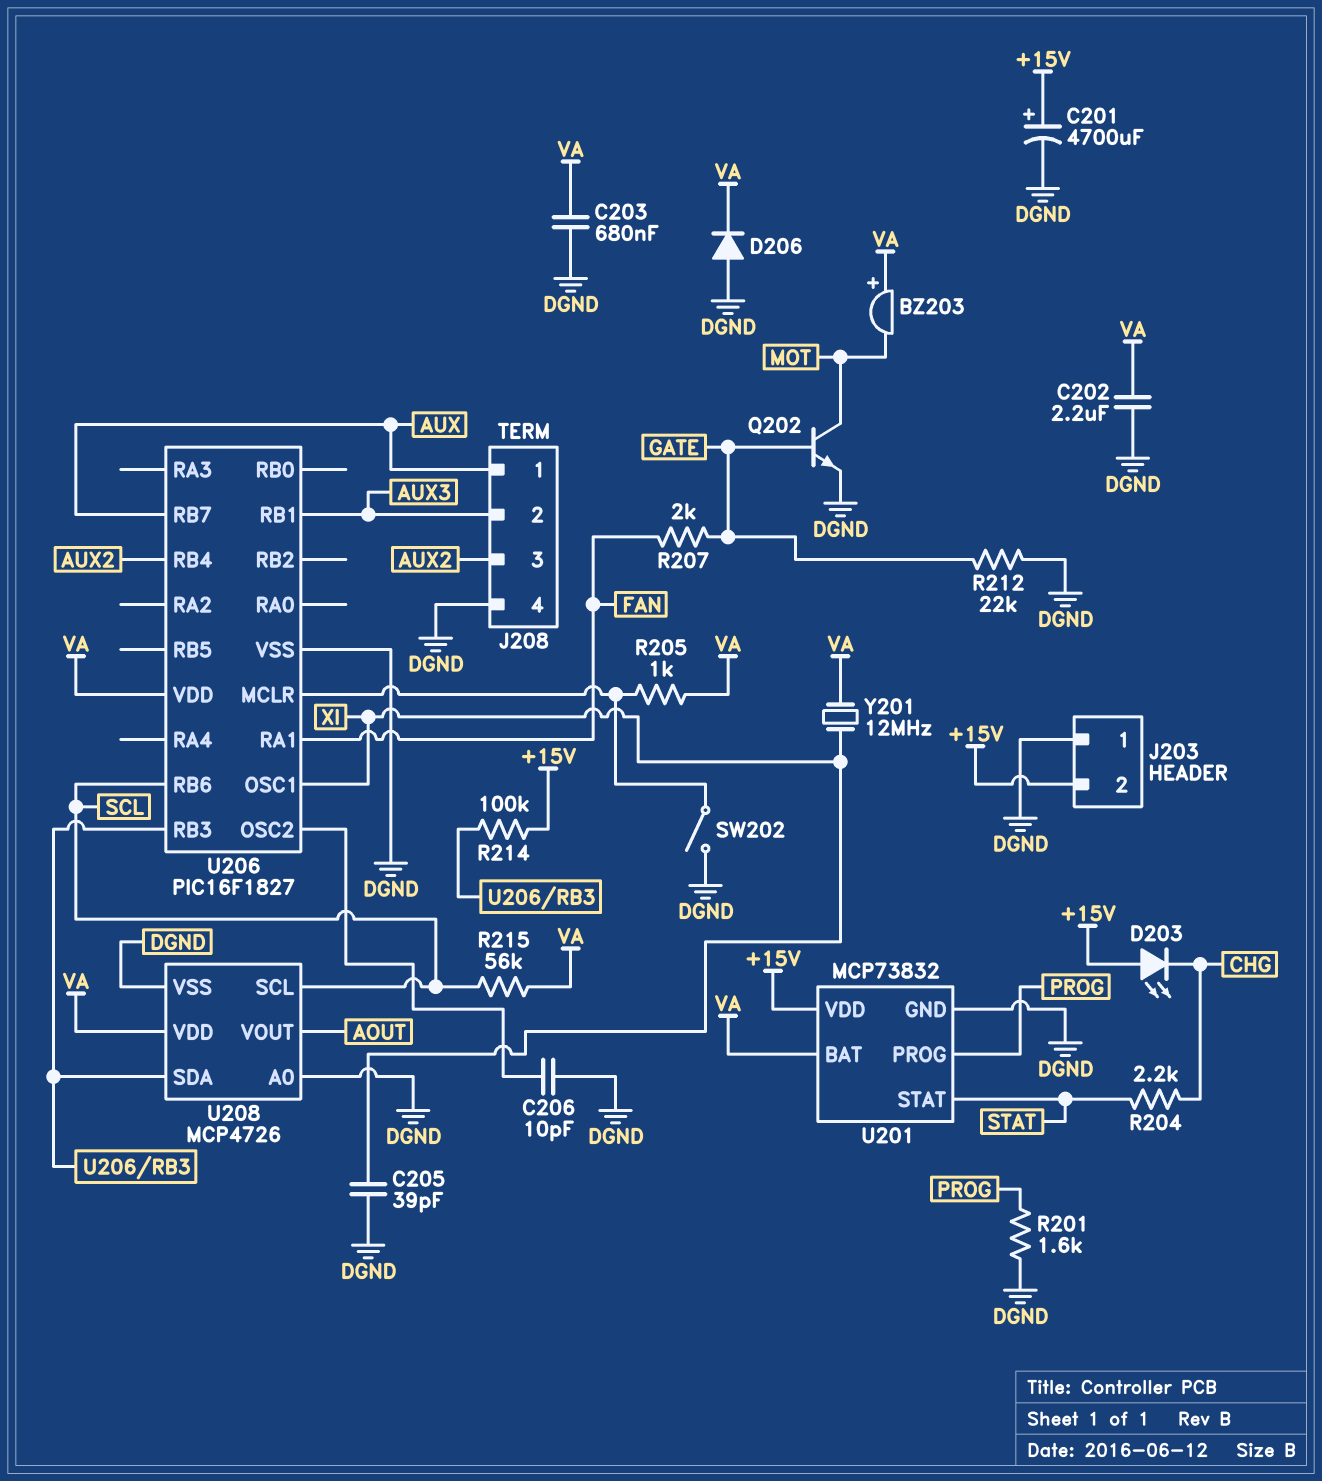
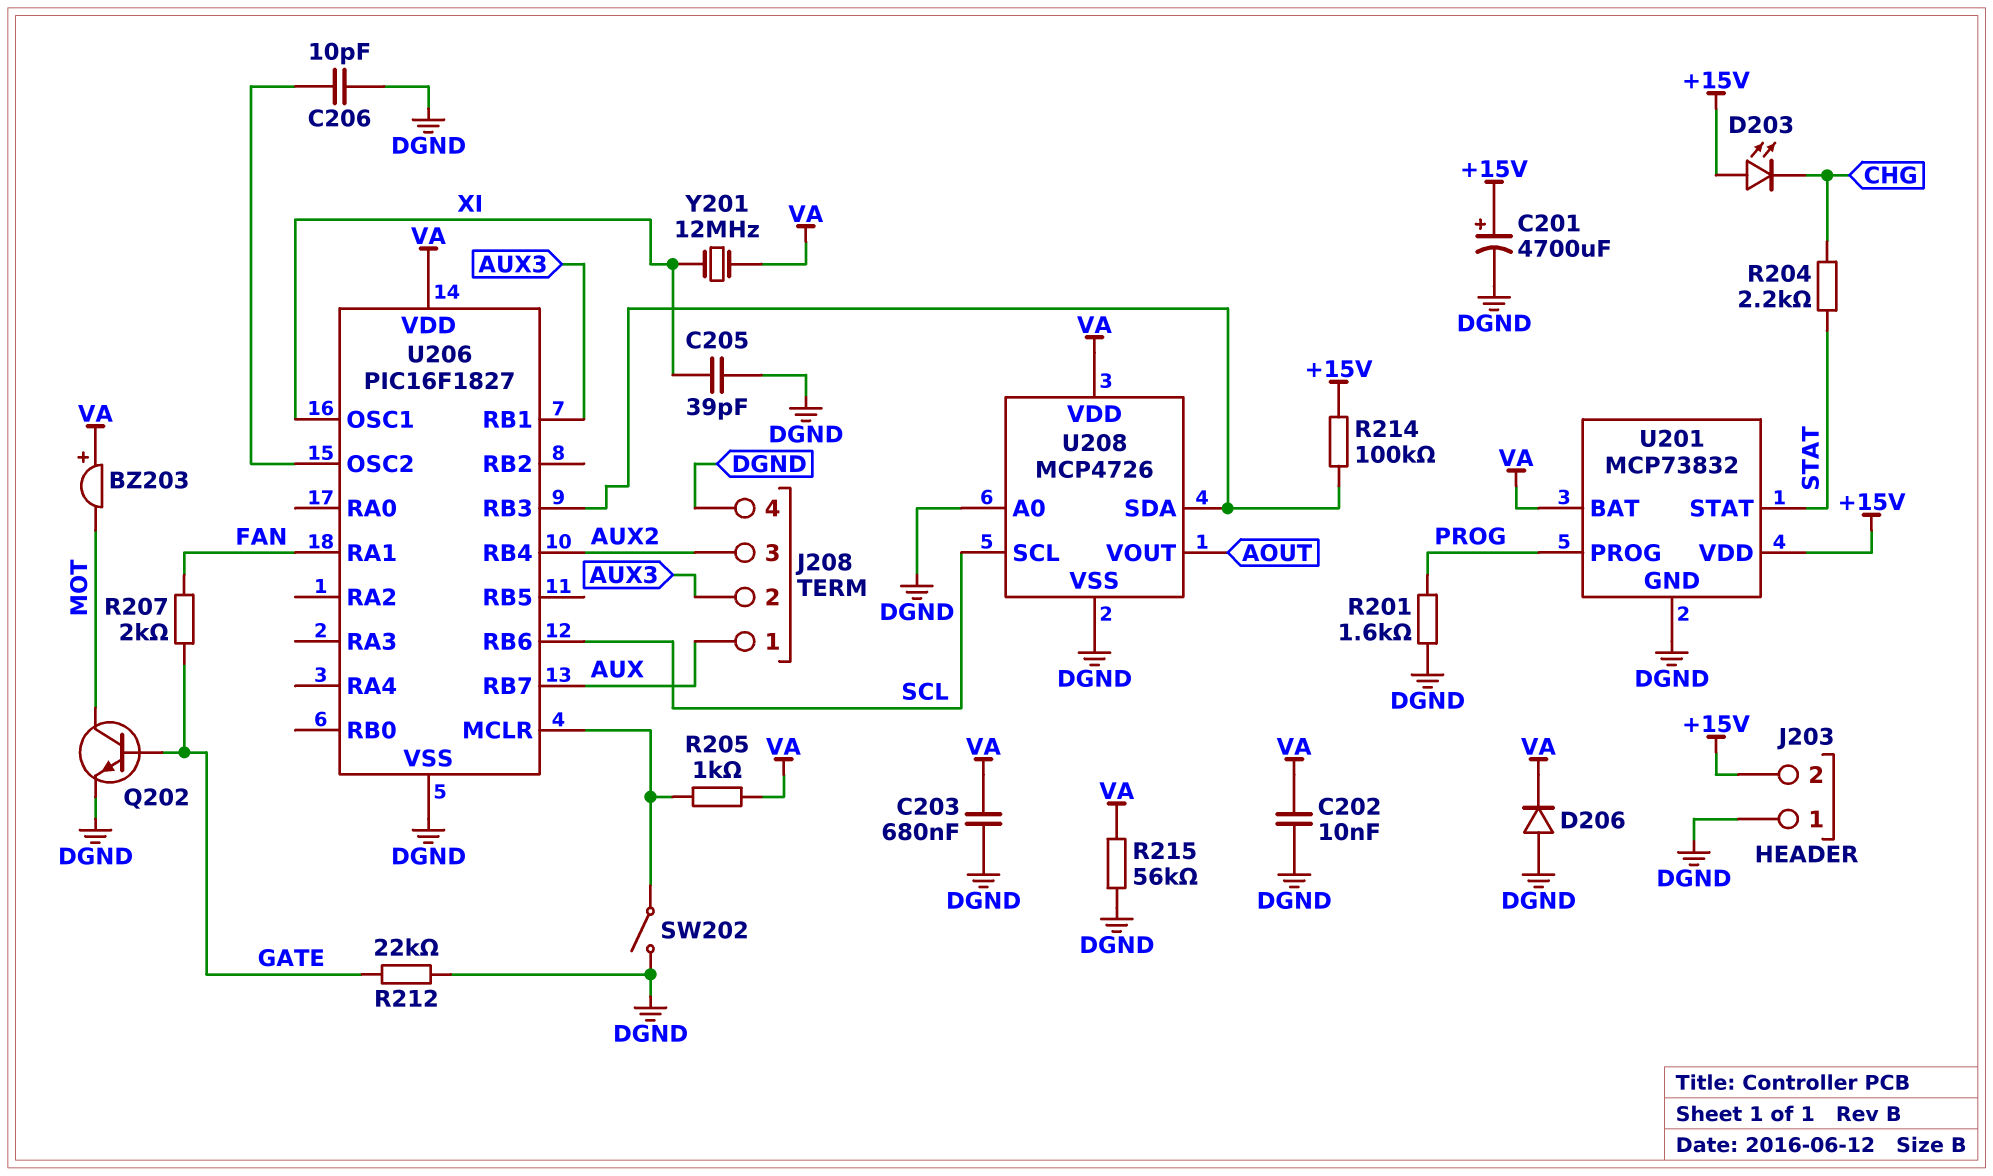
C202: 2.2uF (DGND, VA) -> 10nF (DGND, VA)
R215: 56k (SCL, VA) -> 56k (DGND, VA)

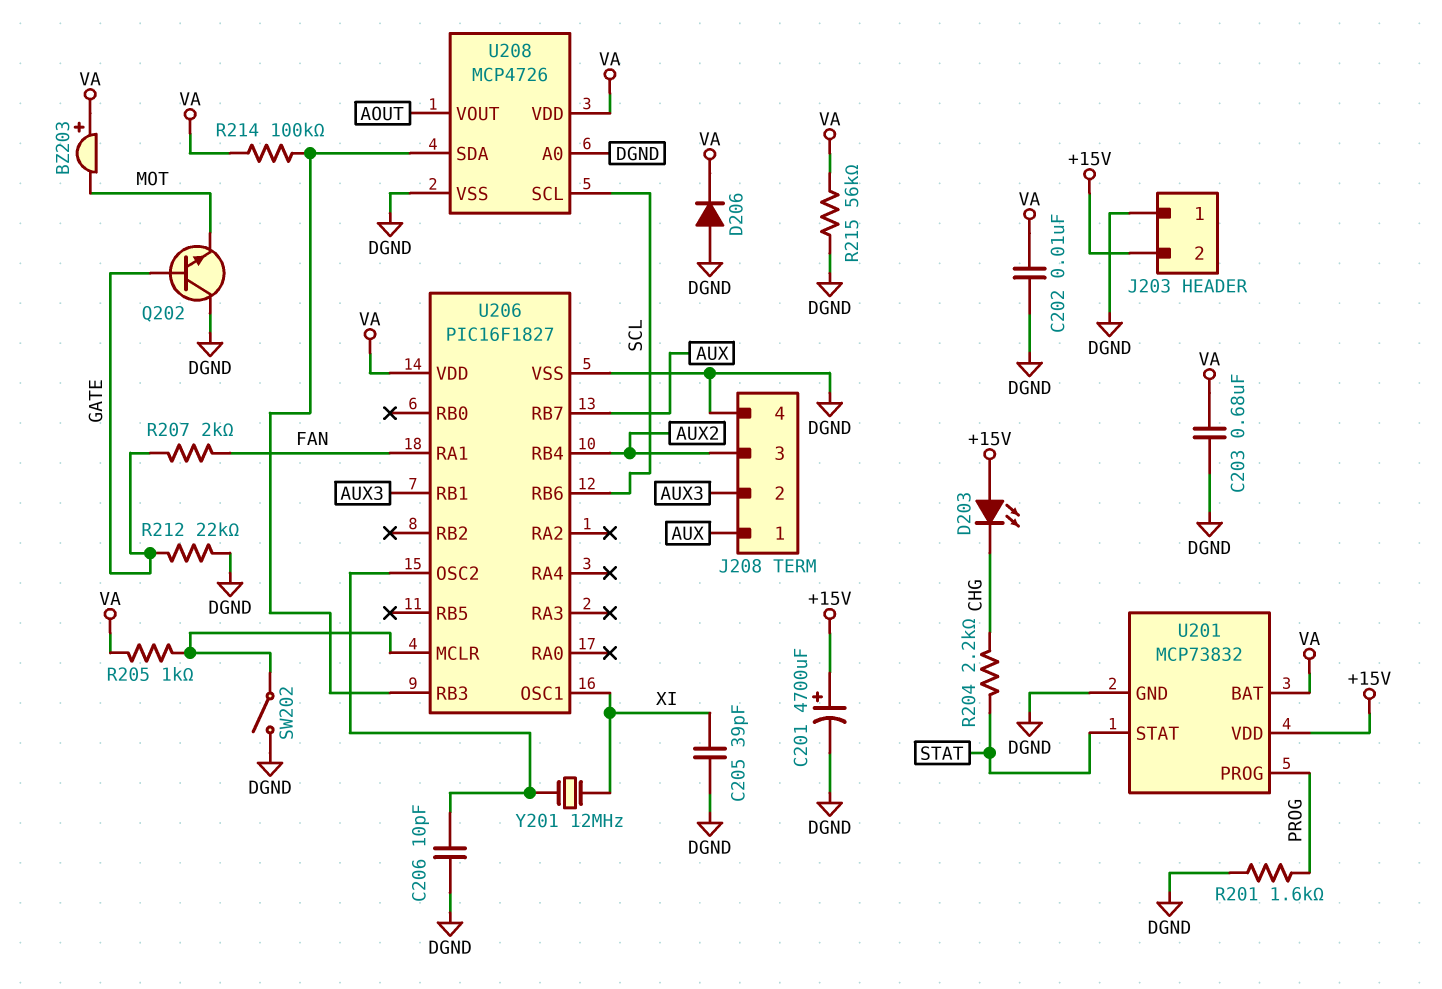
Q202: NPN (B GATE, C MOT, E DGND) -> NPN (B GATE, C DGND, E MOT)
R214: 100k (+15V, U206/RB3) -> 100k (U206/RB3, VA)
Y201: 12MHz (VA, XI) -> 12MHz (U206/OSC2, XI)

